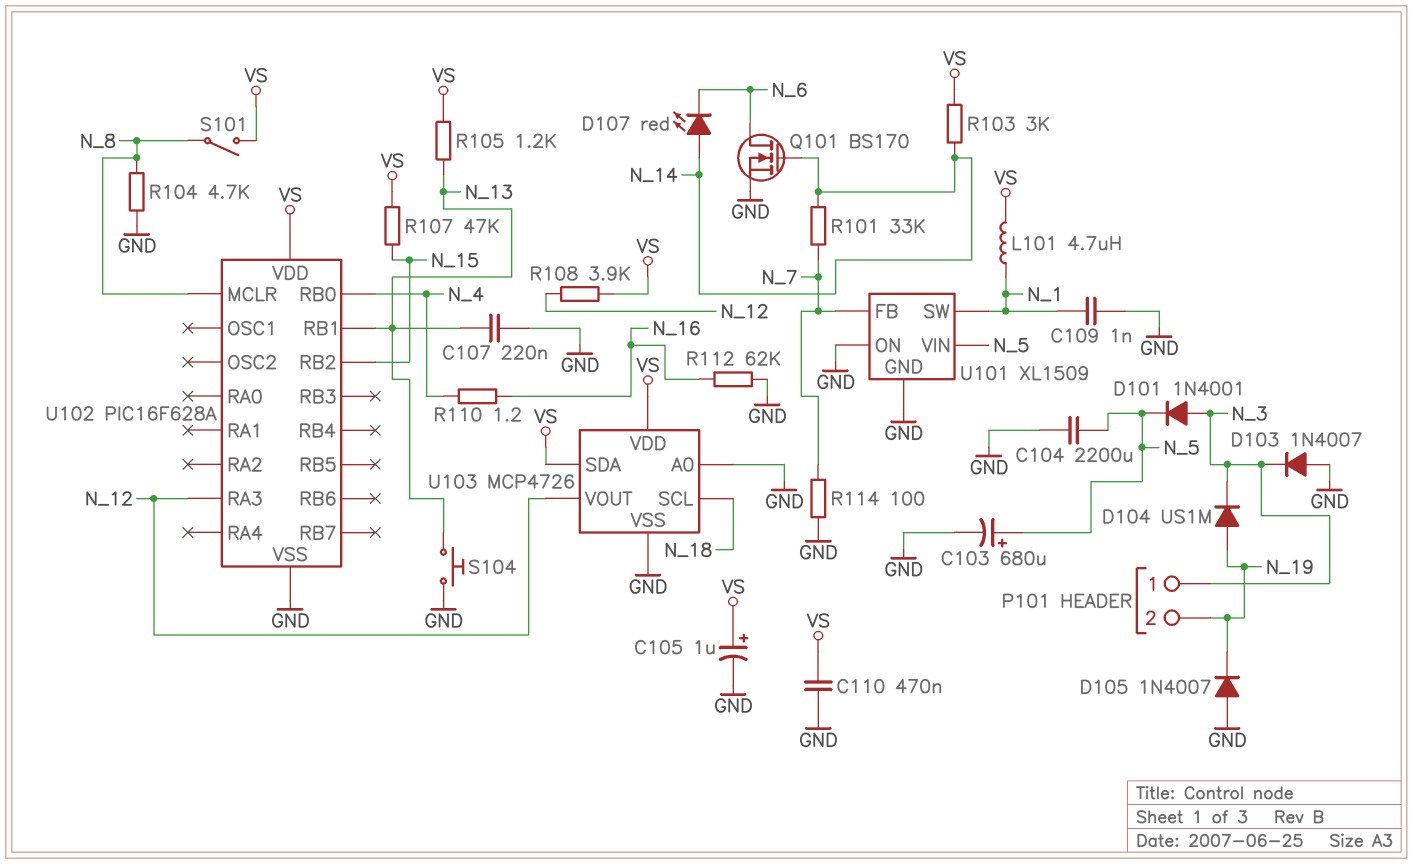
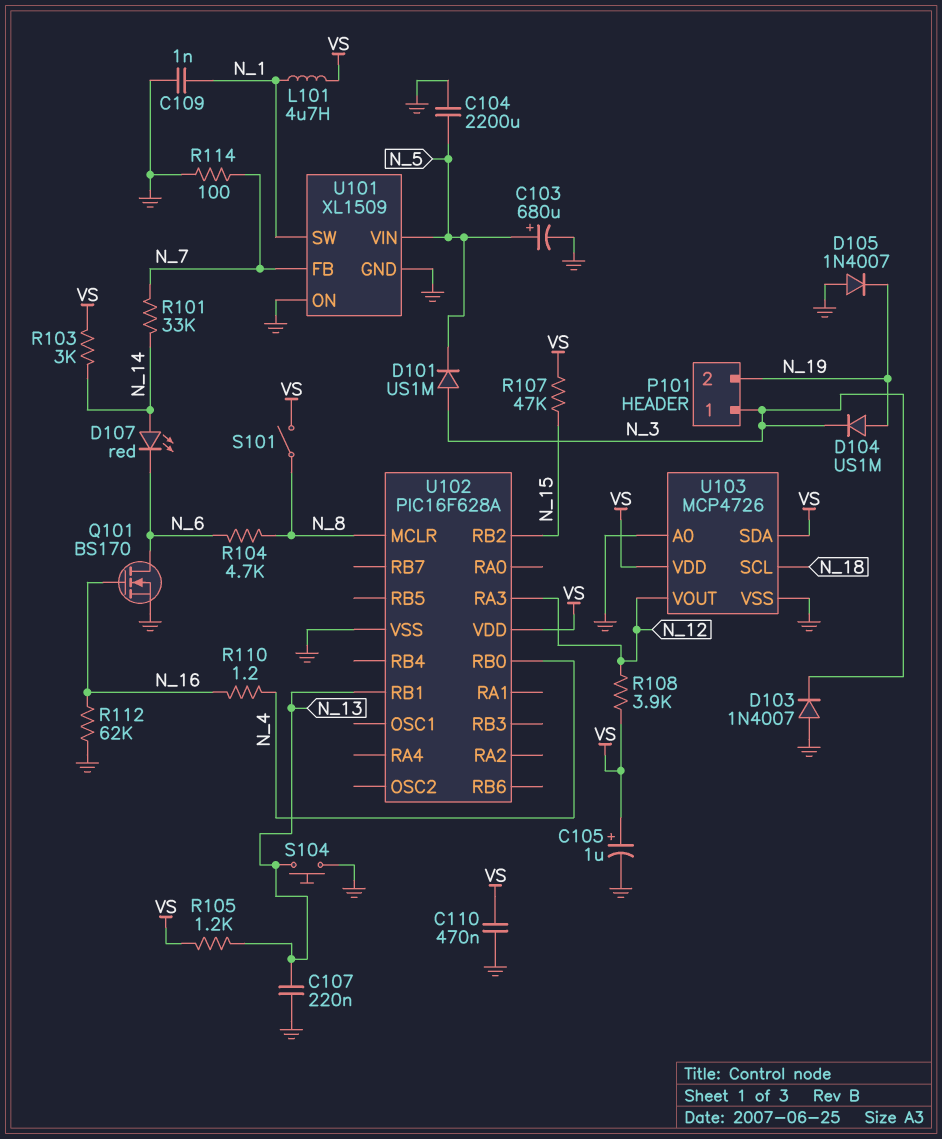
D101: diode 1N4001 (A N_3, K N_5) -> diode US1M (A N_3, K N_5)
Q101: NMOS BS170 (G N_14, D N_6, S GND) -> NMOS BS170 (G N_16, D N_6, S GND)
R104: 4.7k (GND, N_8) -> 4.7k (N_6, N_8)

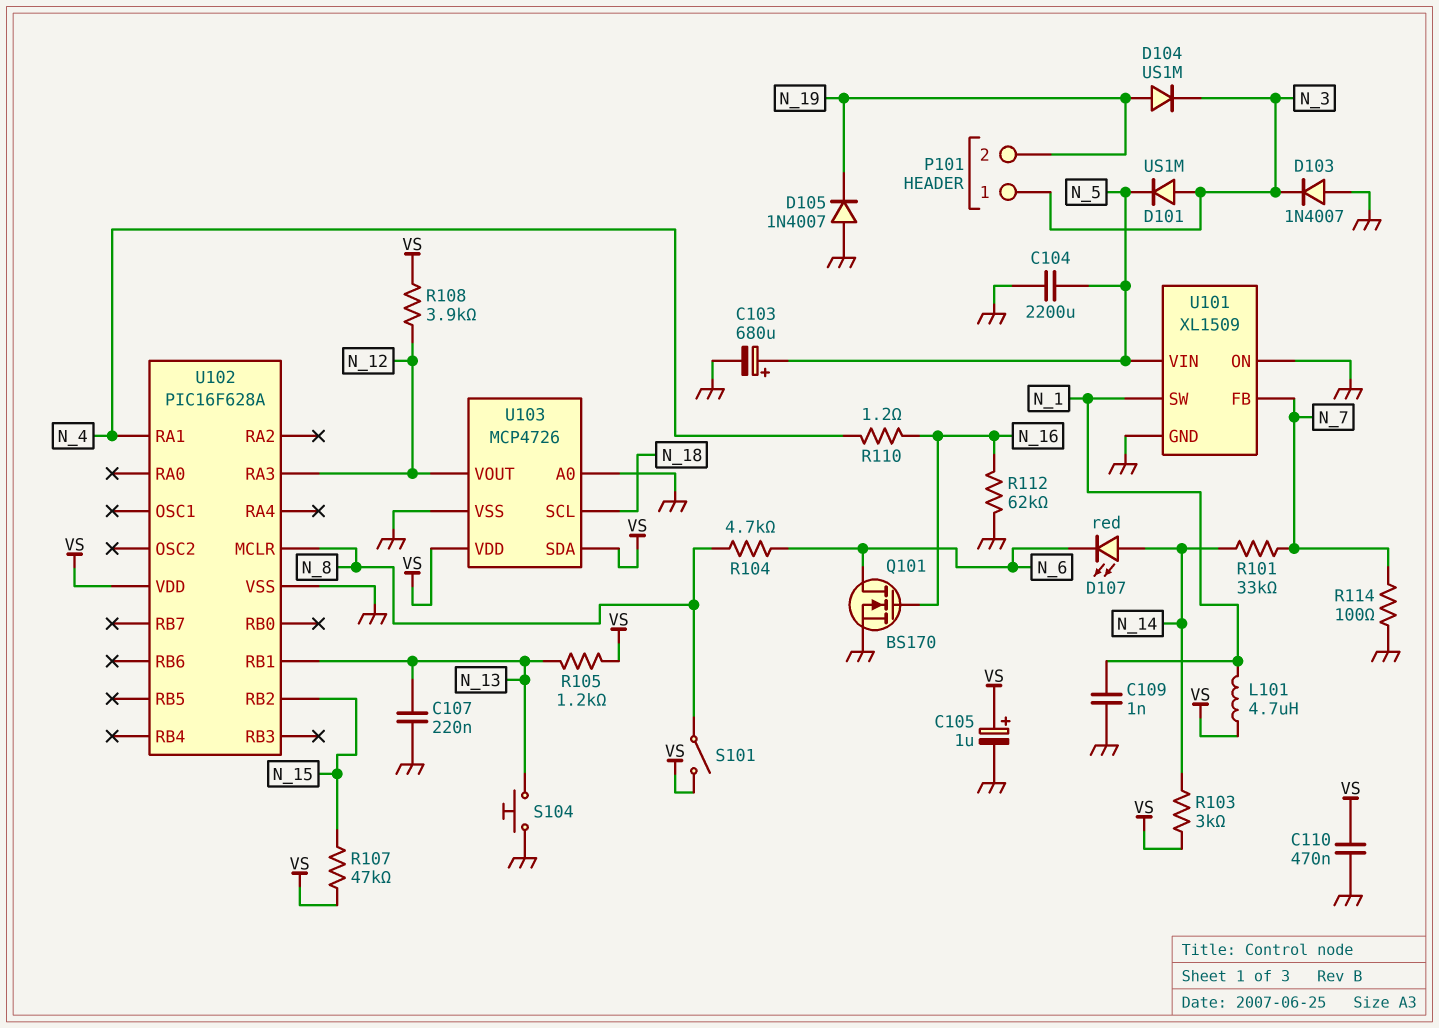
U102 pin RA1: none -> N_4
U102 pin RB0: N_4 -> none

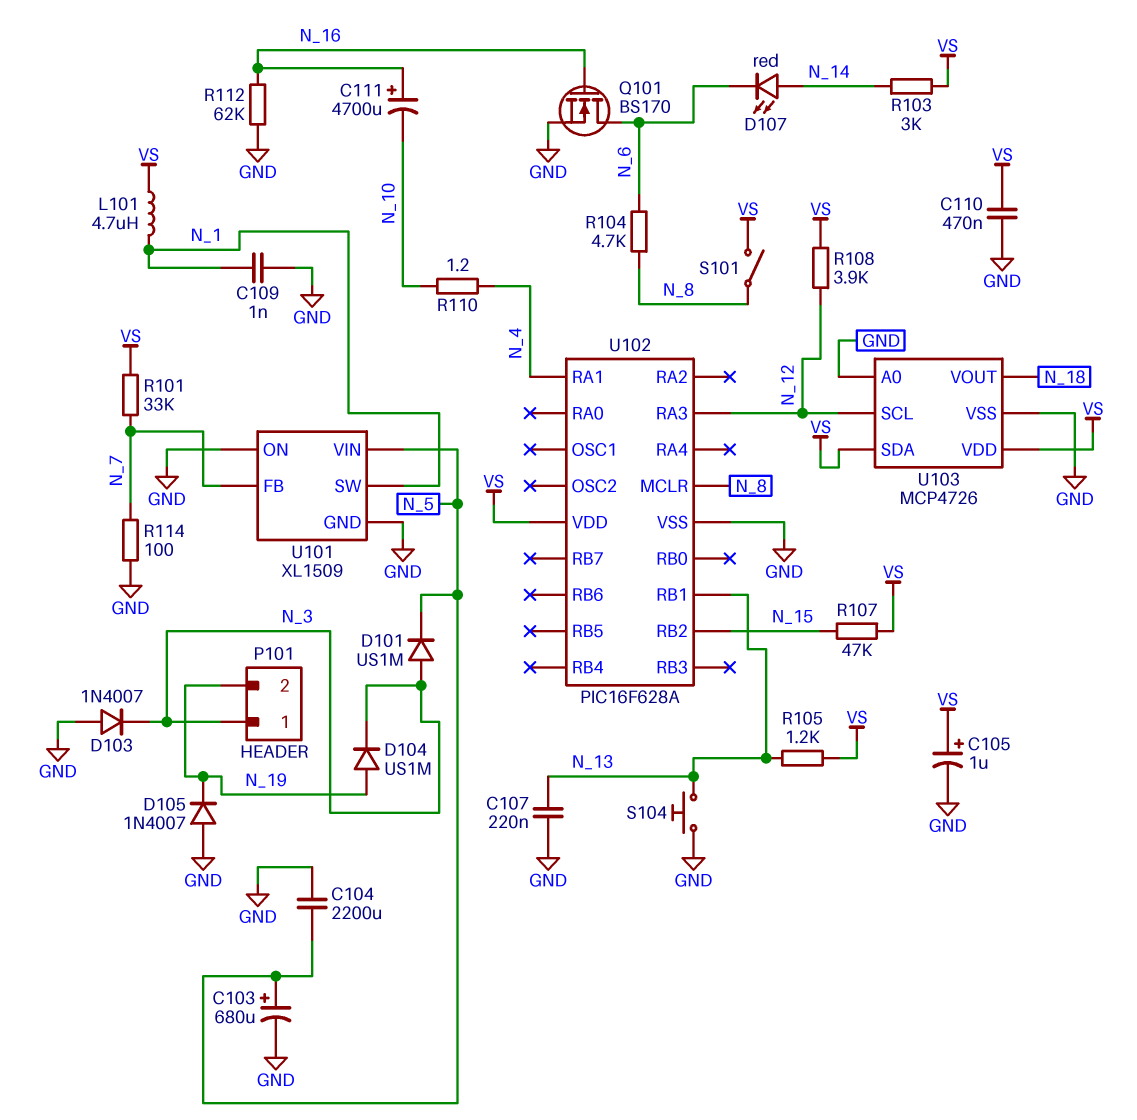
C111: none -> 4700uF (plus N_16, minus N_10)
R101: 33k (N_7, N_14) -> 33k (N_7, VS)
R110: 1.2 (N_4, N_16) -> 1.2 (N_4, N_10)
U103 pin SCL: N_18 -> N_12
U103 pin VOUT: N_12 -> N_18

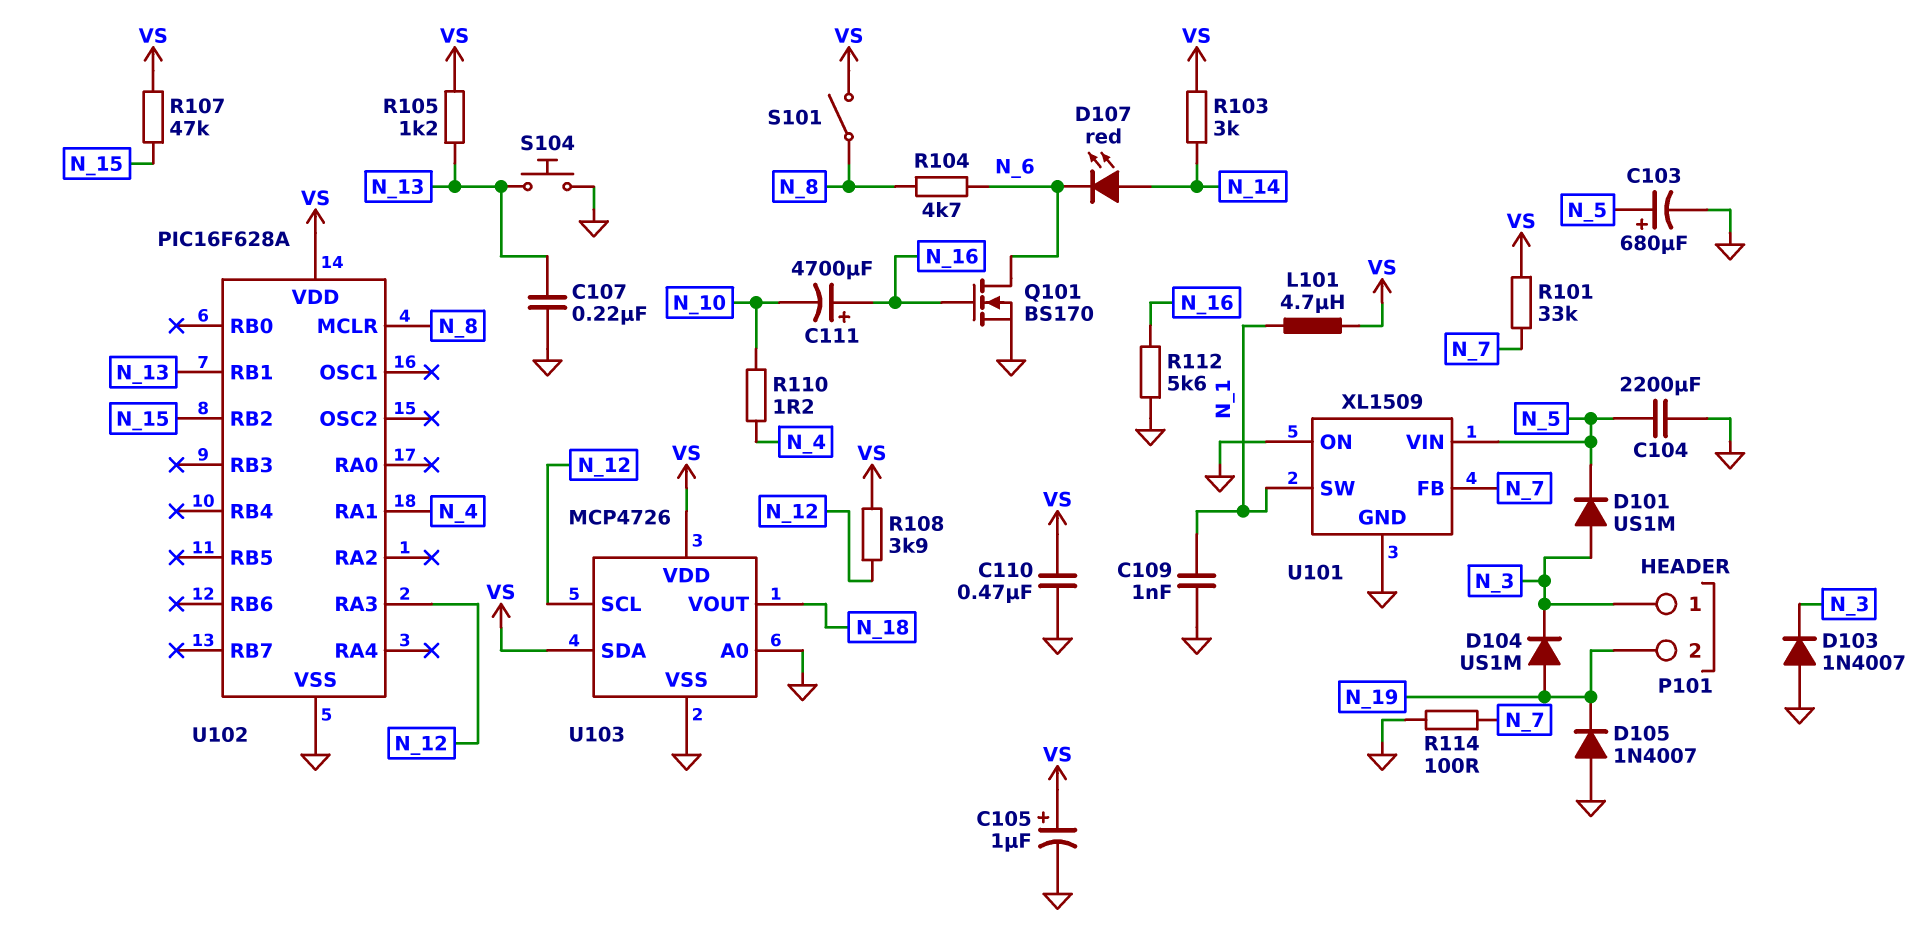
R112: 62k (GND, N_16) -> 5.6k (GND, N_16)

